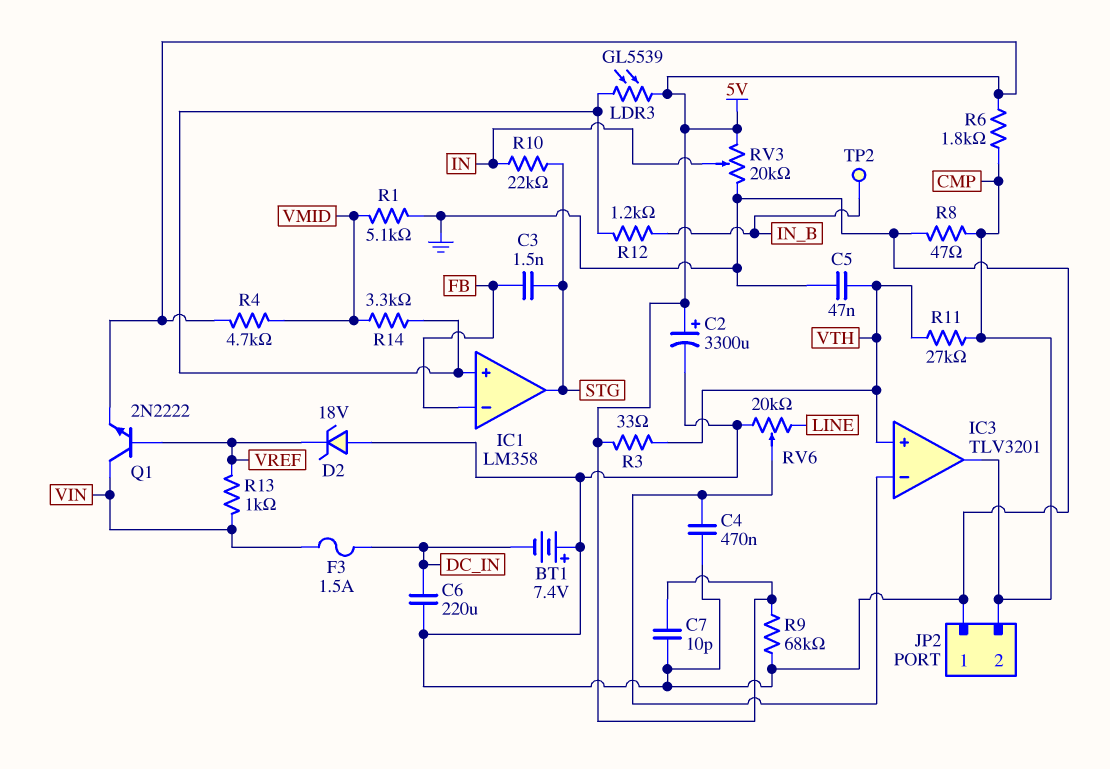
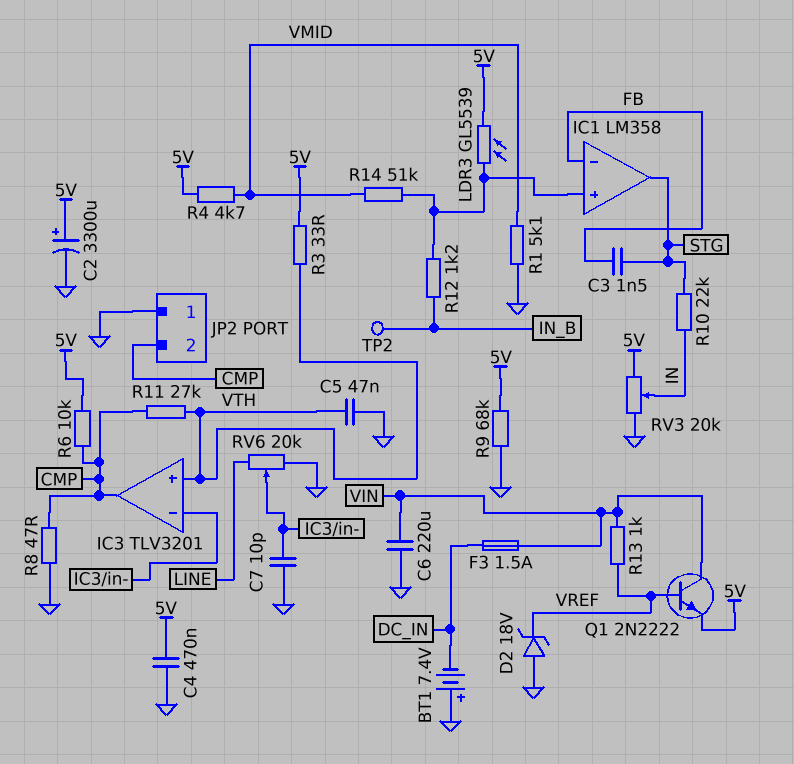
C4: 470nF (GND, IC3/in-) -> 470nF (5V, GND)
C6: 220uF (DC_IN, GND) -> 220uF (GND, VIN)
C7: 10pF (5V, GND) -> 10pF (GND, IC3/in-)
R6: 1.8k (5V, CMP) -> 10k (5V, CMP)
R14: 3.3k (IC1/in+, VMID) -> 51k (IC1/in+, VMID)

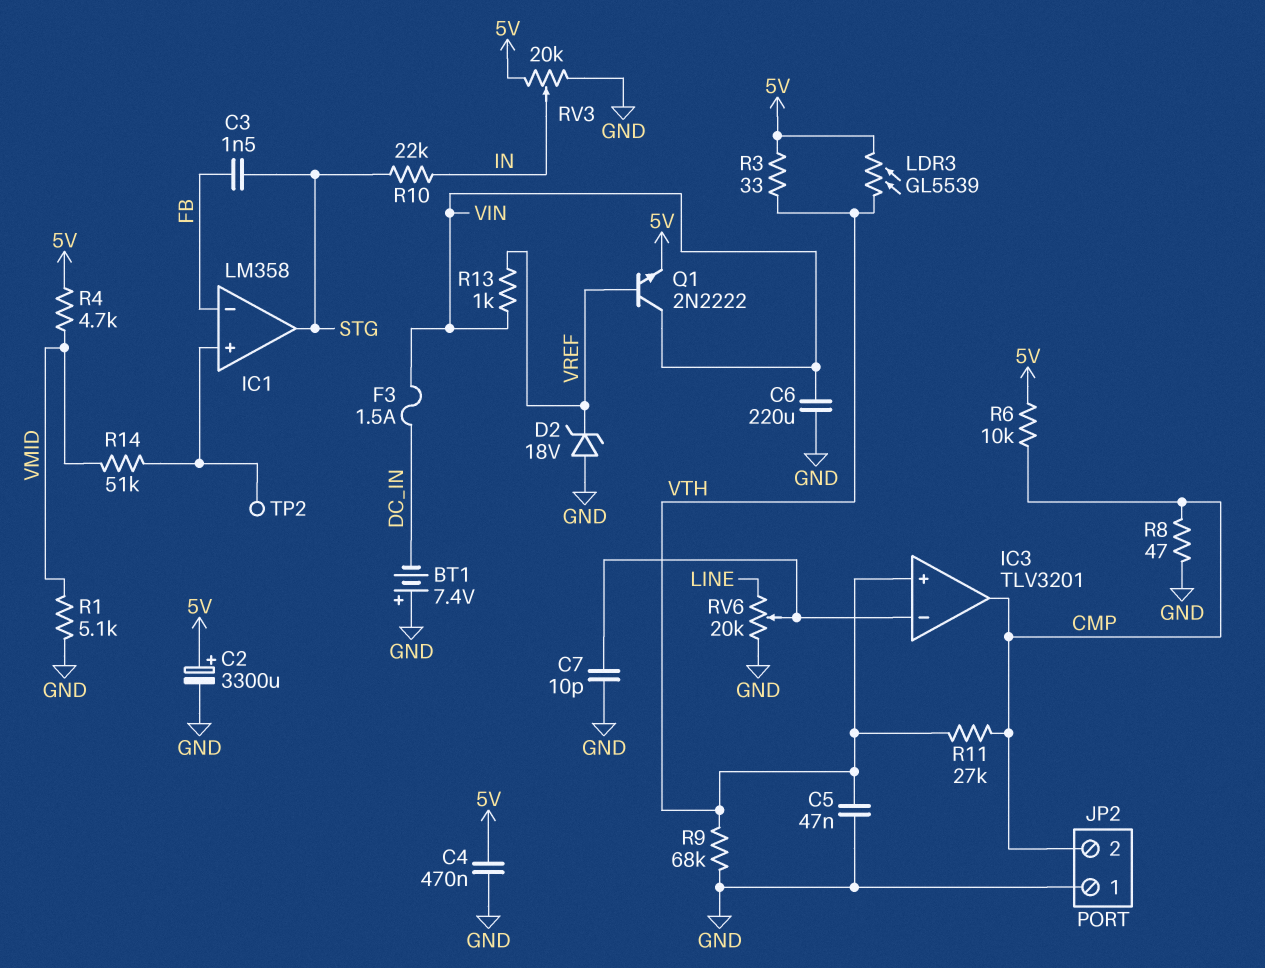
LDR3: GL5539 (5V, IC1/in+) -> GL5539 (5V, VTH)
R9: 68k (5V, GND) -> 68k (GND, VTH)
R12: 1.2k (IC1/in+, IN_B) -> none
TP2: test point (IN_B) -> test point (IC1/in+)

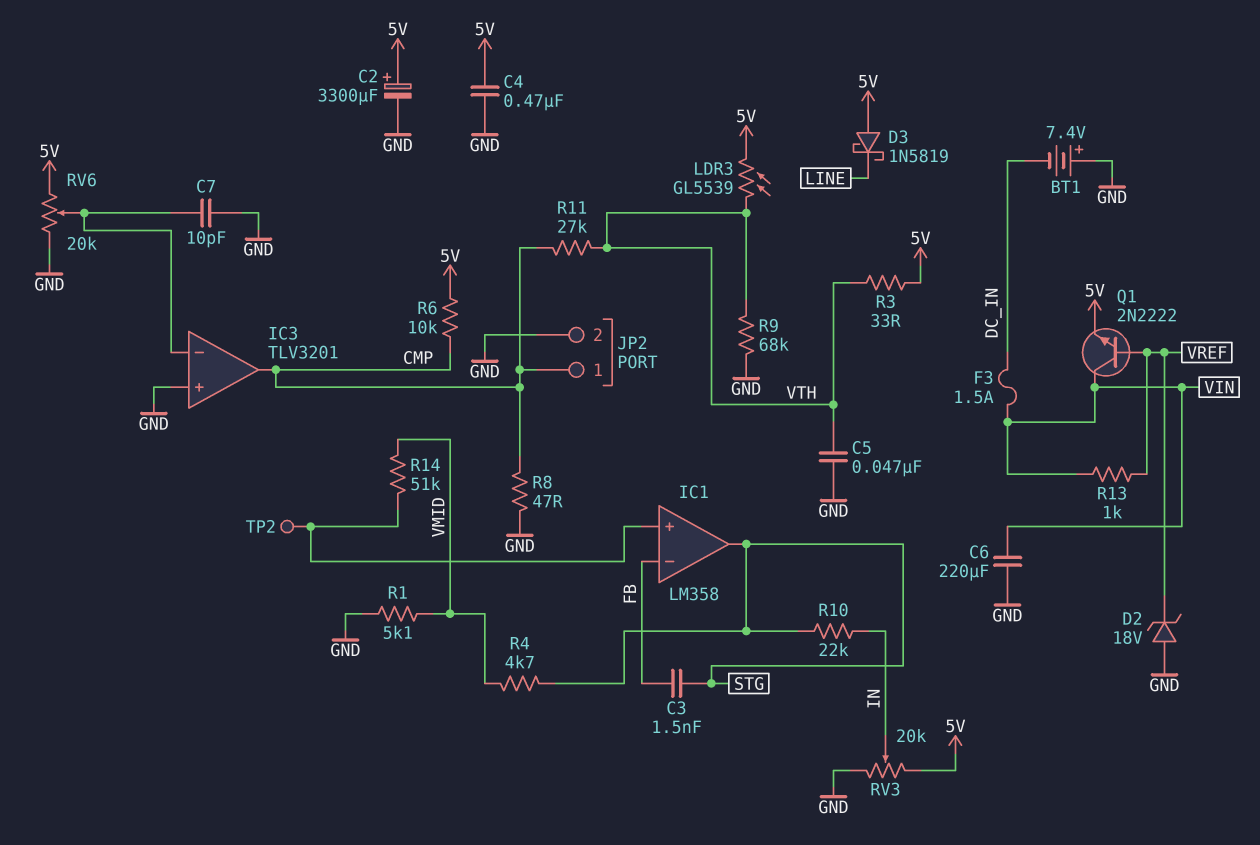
D3: none -> schottky 1N5819 (A 5V, K LINE)
IC3 pin in+: VTH -> GND
JP2 pin 1: GND -> CMP
JP2 pin 2: CMP -> GND
R4: 4.7k (5V, VMID) -> 4.7k (STG, VMID)
RV6: 20k (GND, LINE, wiper IC3/in-) -> 20k (5V, GND, wiper IC3/in-)

